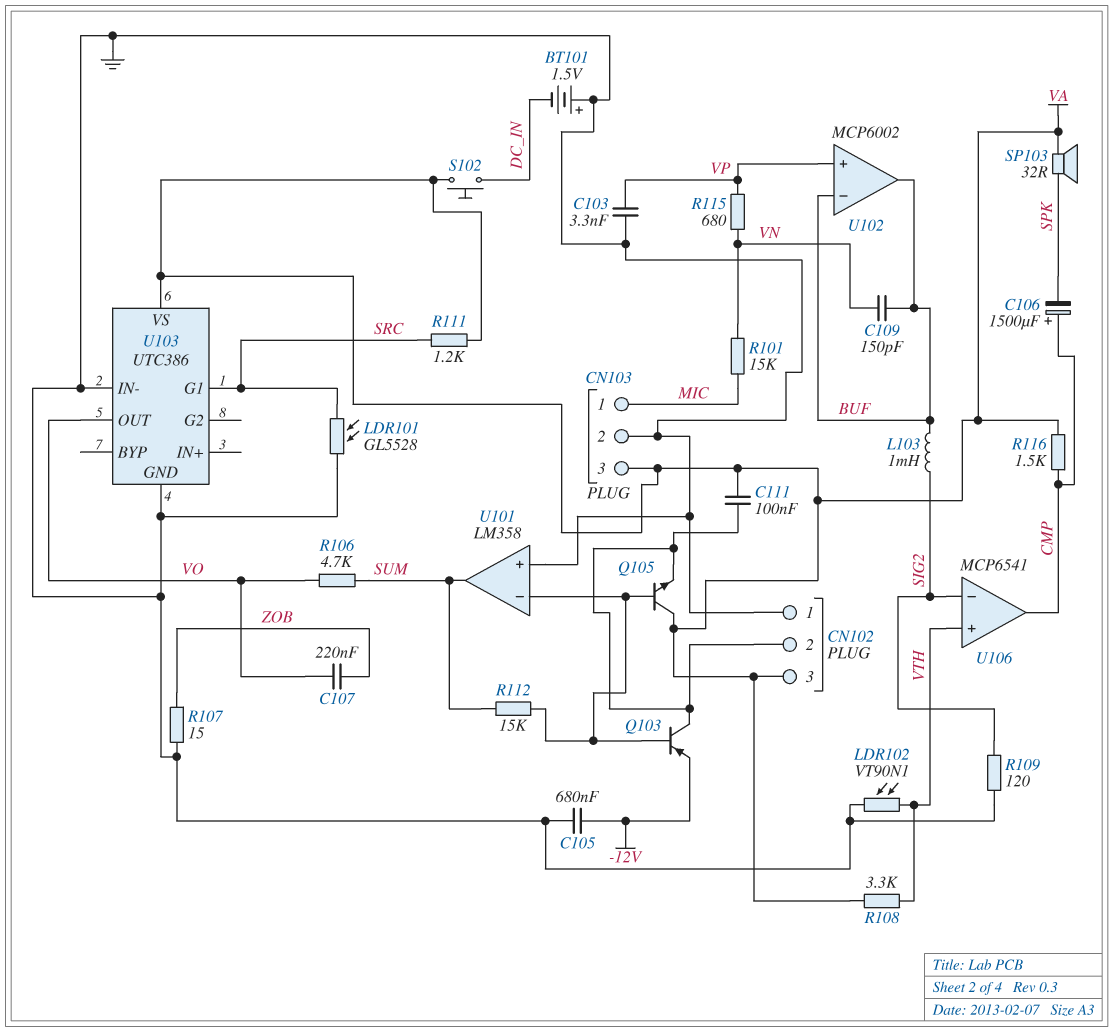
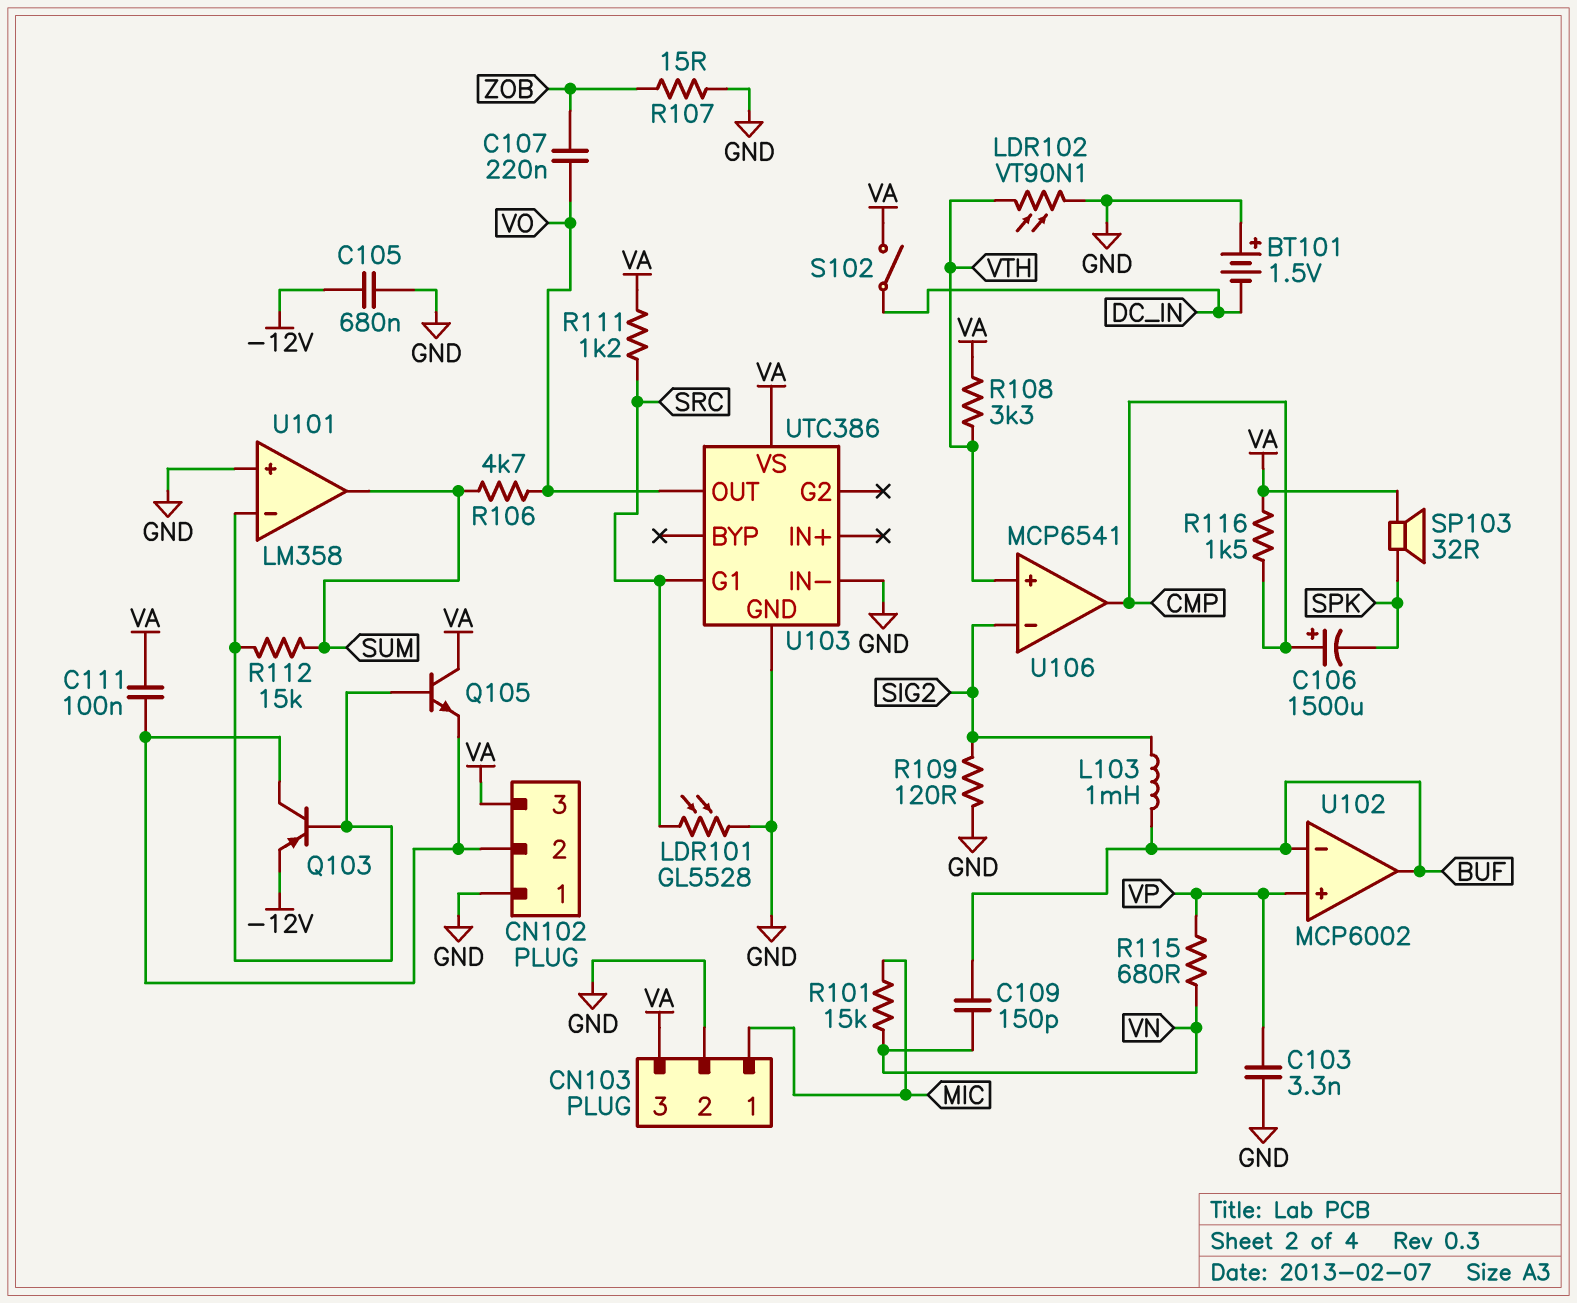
S102: button (DC_IN, VA) -> switch (DC_IN, VA)

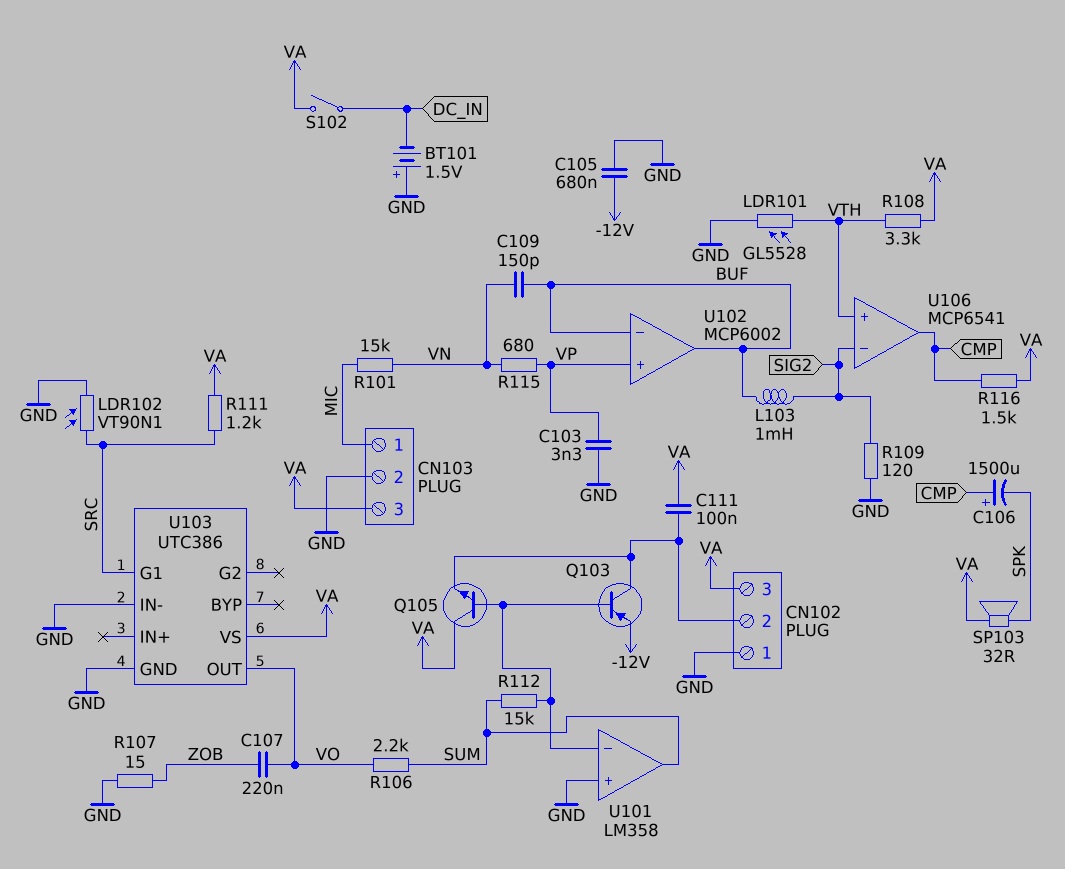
LDR101: GL5528 (GND, SRC) -> GL5528 (GND, VTH)
LDR102: VT90N1 (GND, VTH) -> VT90N1 (GND, SRC)
R106: 4.7k (SUM, VO) -> 2.2k (SUM, VO)

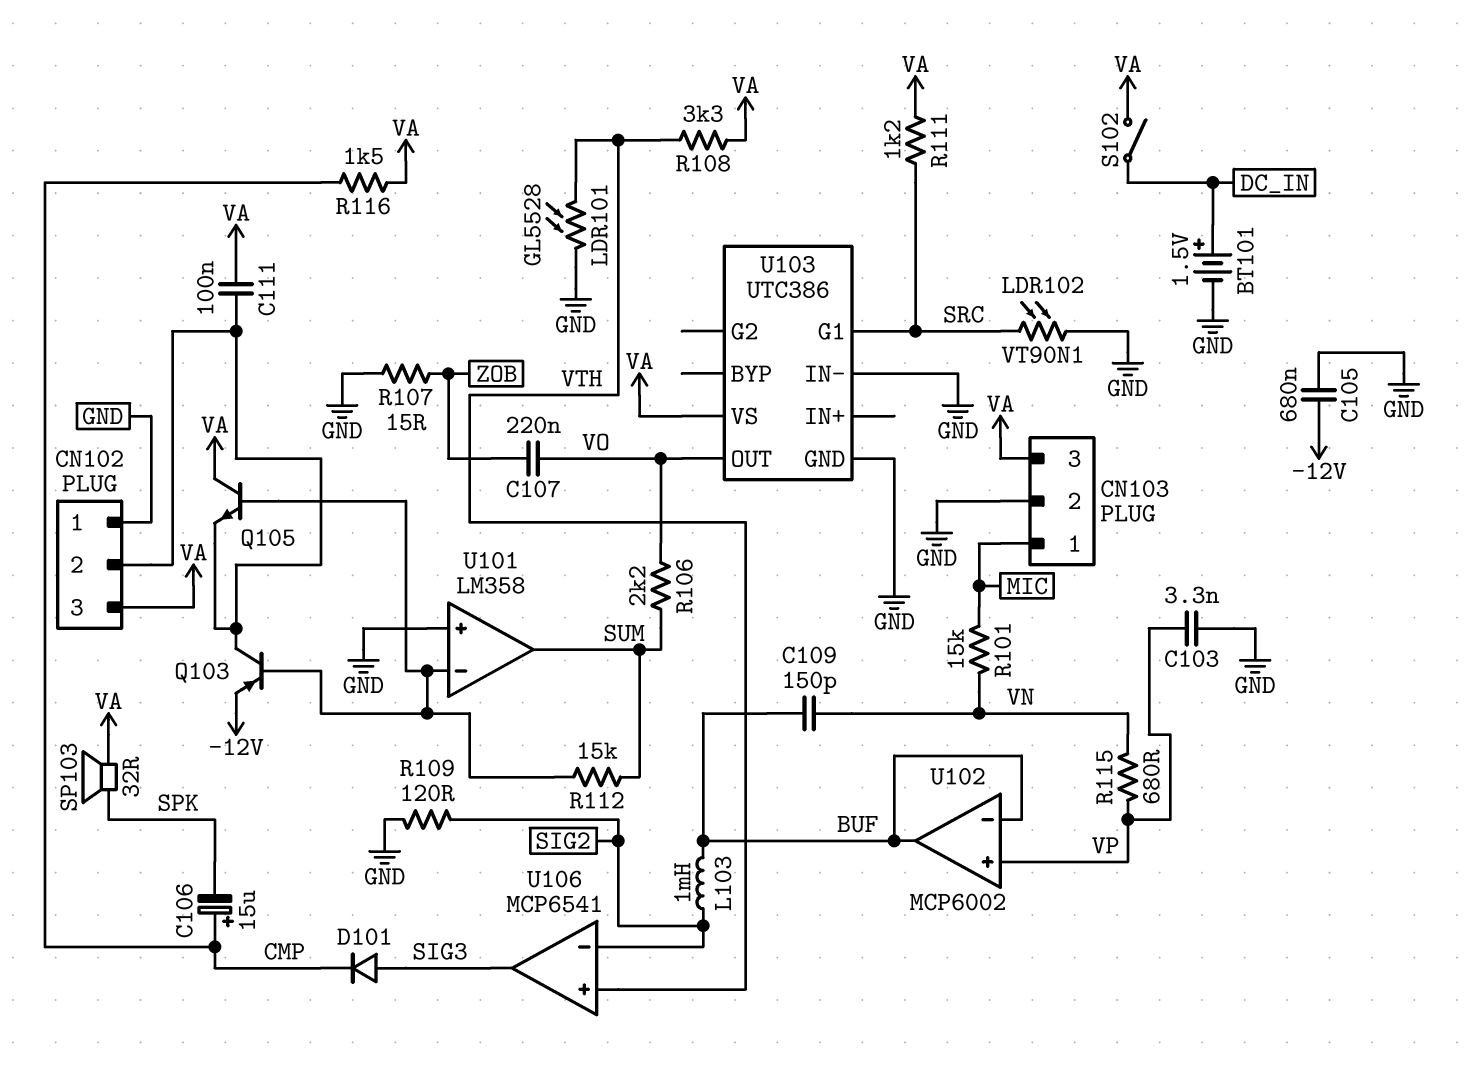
BT101: 1.5V (plus GND, minus DC_IN) -> 1.5V (plus DC_IN, minus GND)
C106: 1500uF (plus CMP, minus SPK) -> 15uF (plus CMP, minus SPK)
D101: none -> diode (A SIG3, K CMP)
U106 pin out: CMP -> SIG3

